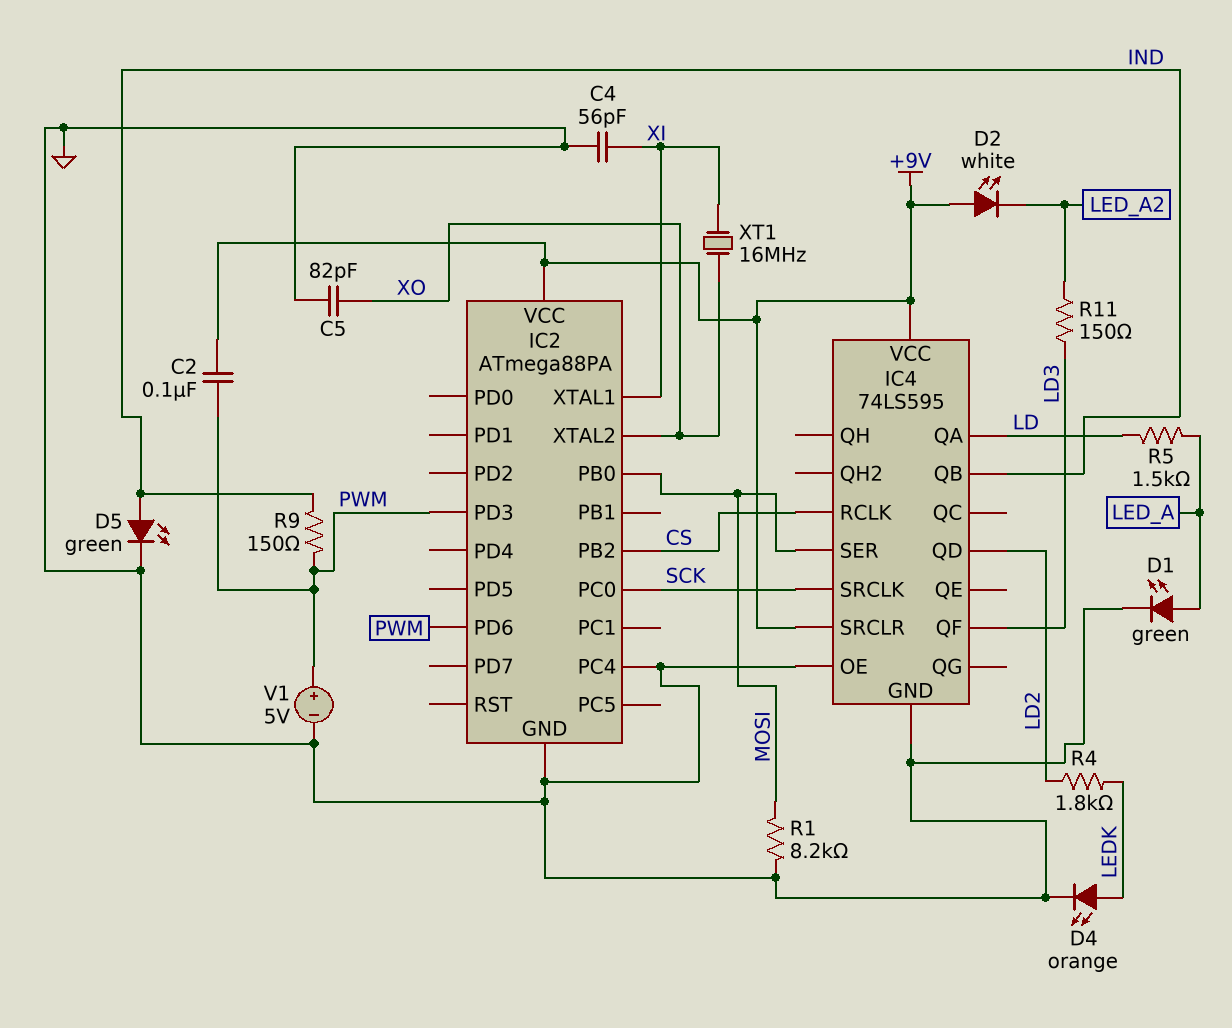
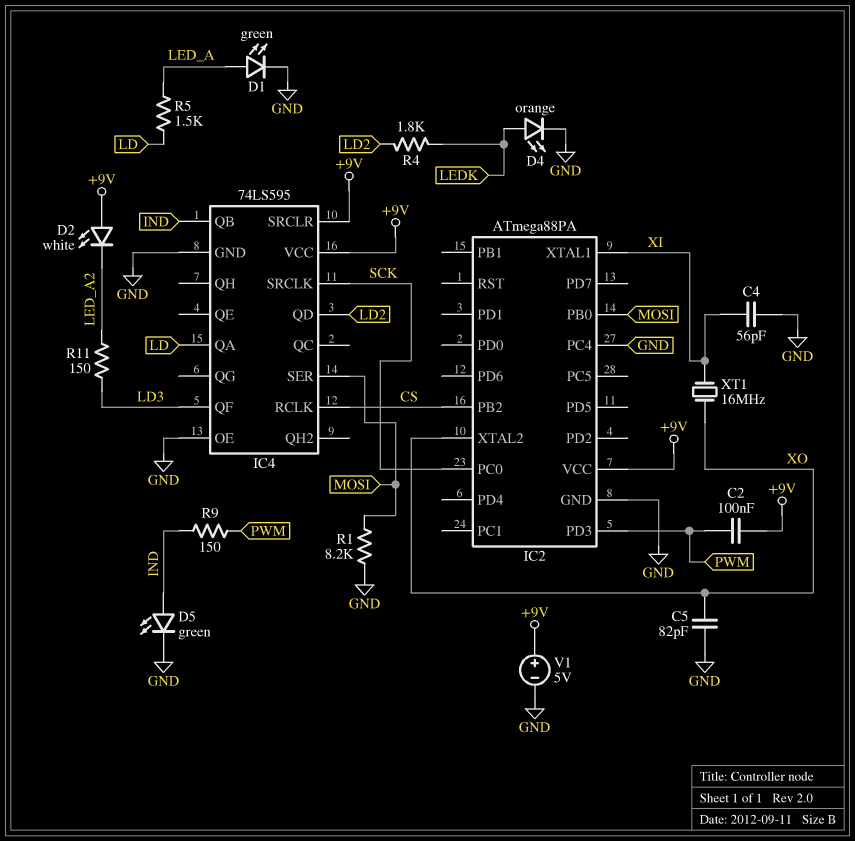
IC2 pin PD6: PWM -> none
V1: 5V (plus PWM, minus GND) -> 5V (plus +9V, minus GND)

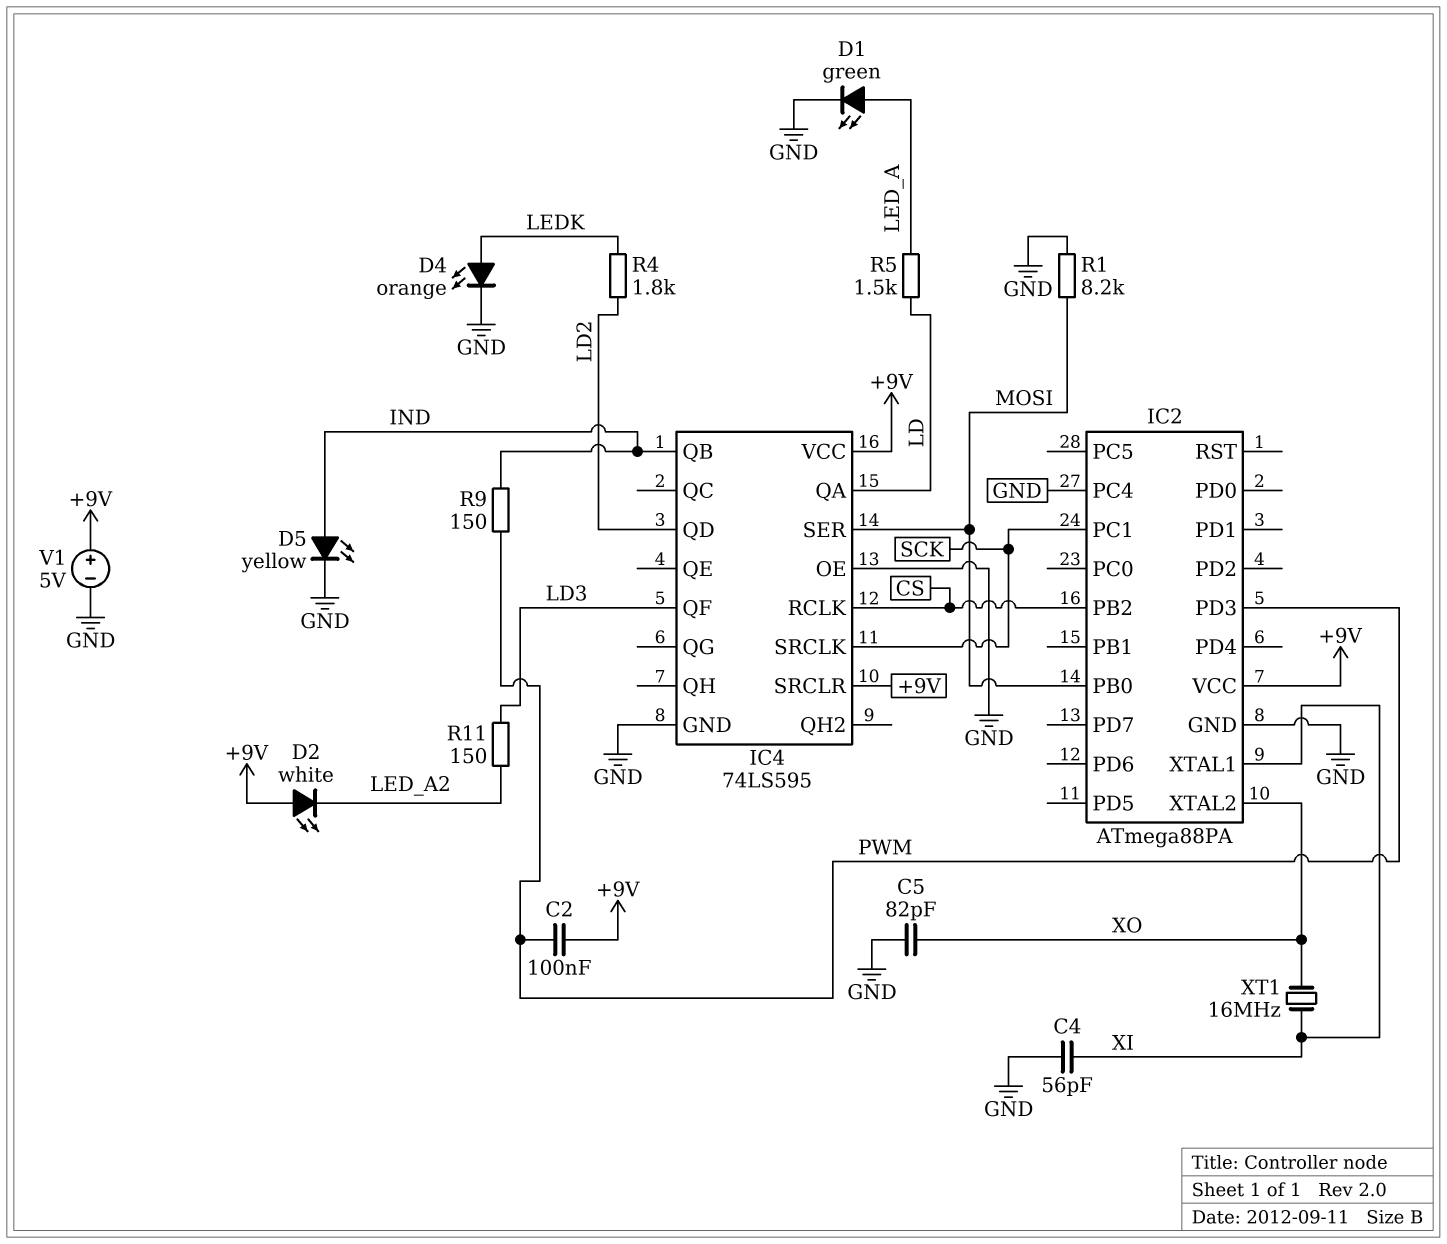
D5: LED green (A IND, K GND) -> LED yellow (A IND, K GND)
IC2 pin PC0: SCK -> none
IC2 pin PC1: none -> SCK

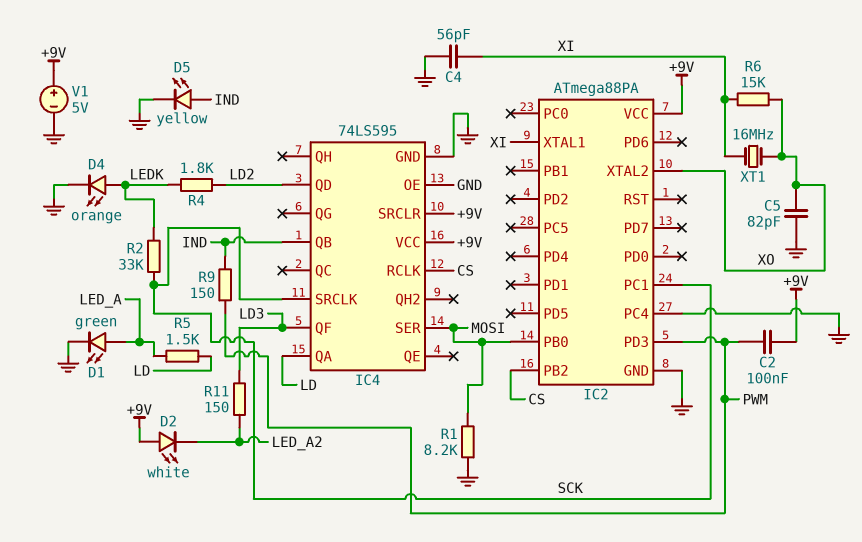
R2: none -> 33k (LEDK, SCK)
R6: none -> 15k (XI, XO)

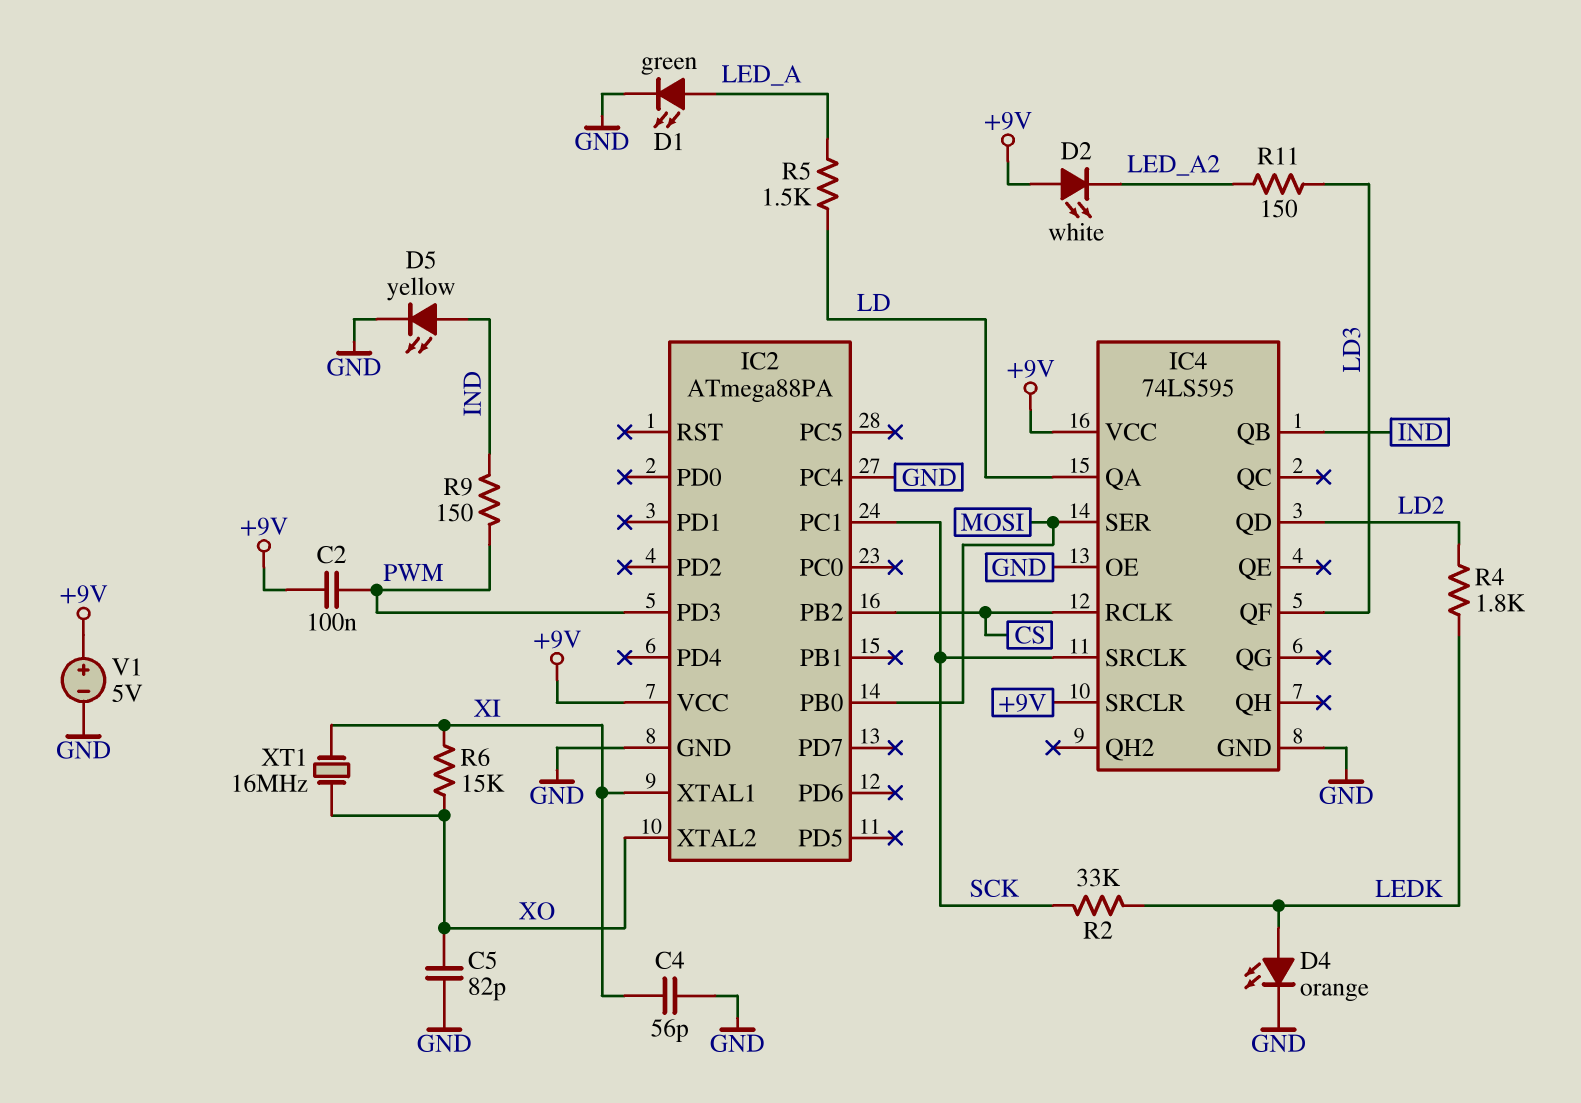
R1: 8.2k (GND, MOSI) -> none

